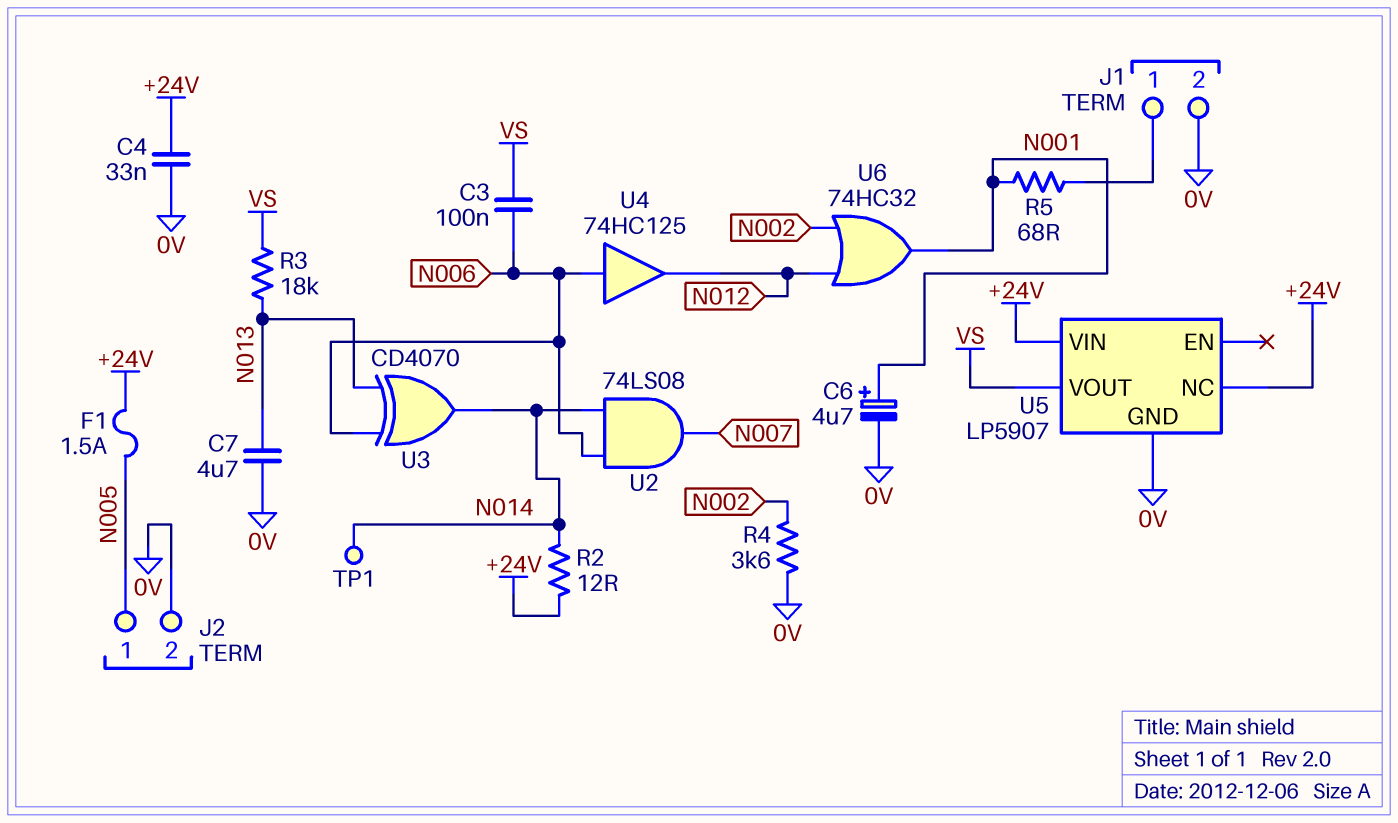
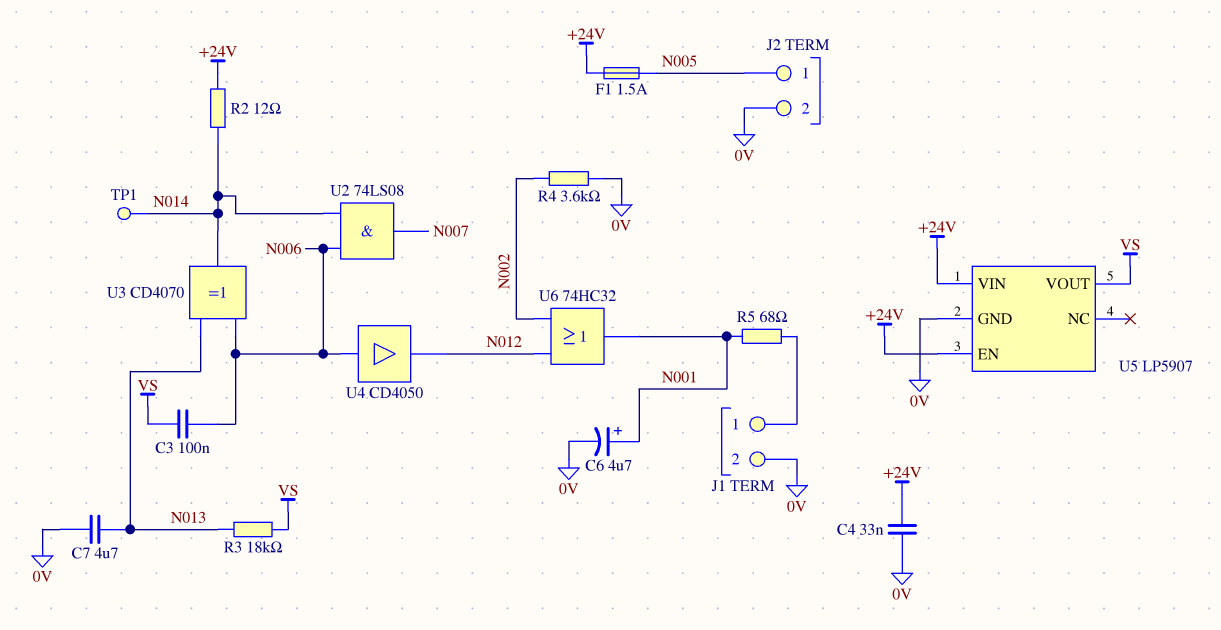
U4: buffer 74HC125 (in N006, out N012) -> buffer CD4050 (in N006, out N012)
U5 pin EN: none -> +24V
U5 pin NC: +24V -> none

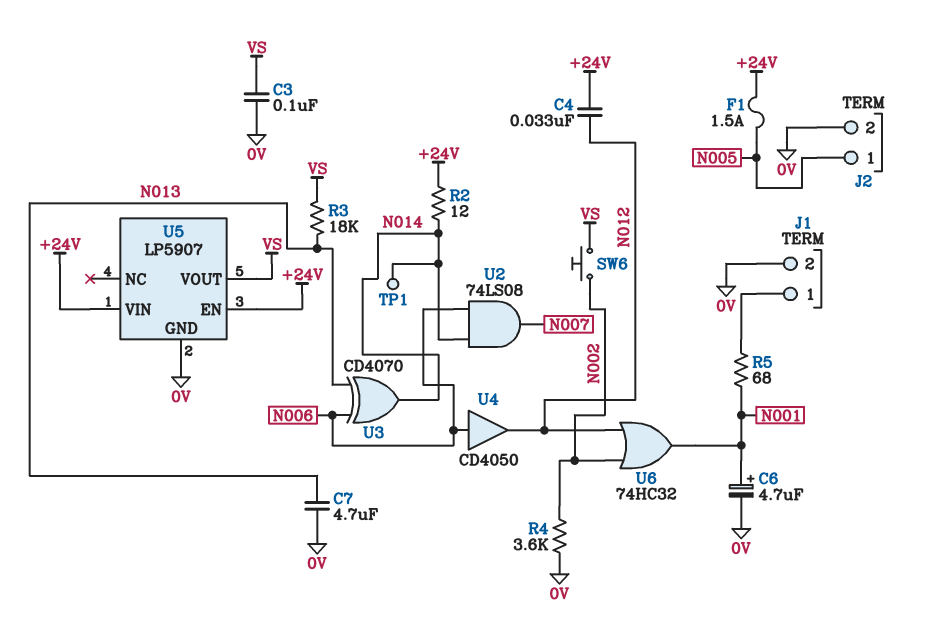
C3: 100nF (N006, VS) -> 100nF (0V, VS)
C4: 33nF (+24V, 0V) -> 33nF (+24V, N012)
SW6: none -> button (N002, VS)

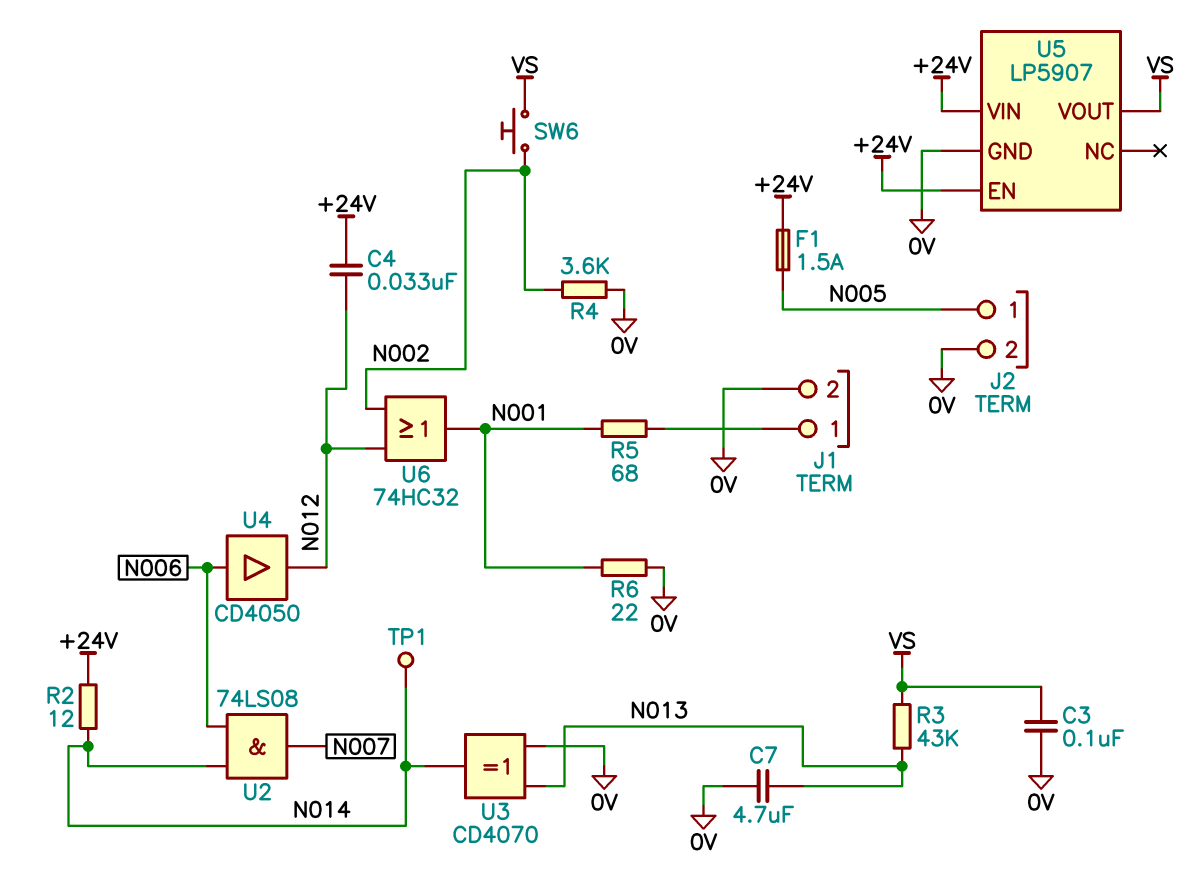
C6: 4.7uF (plus N001, minus 0V) -> none
R3: 18k (N013, VS) -> 43k (N013, VS)
R6: none -> 22 (0V, N001)
U3: XOR CD4070 (in N006, in N013, out N014) -> XOR CD4070 (in 0V, in N013, out N014)

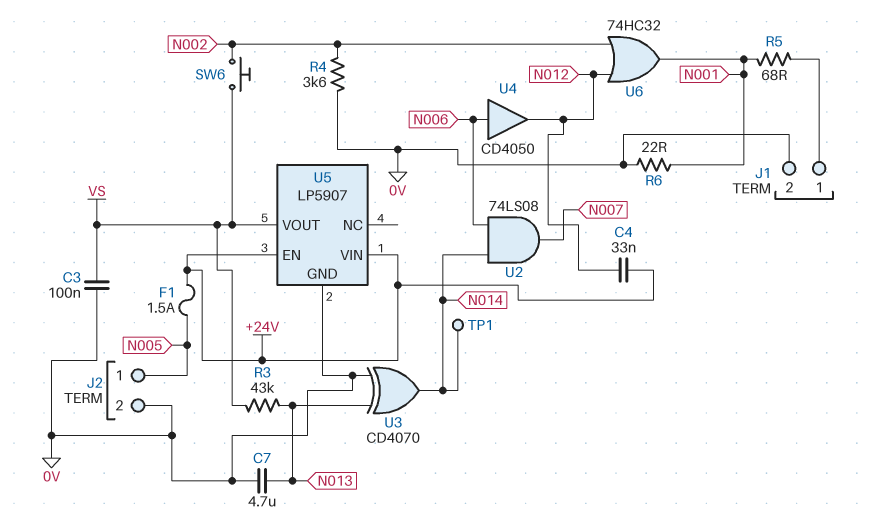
R2: 12 (+24V, N014) -> none

